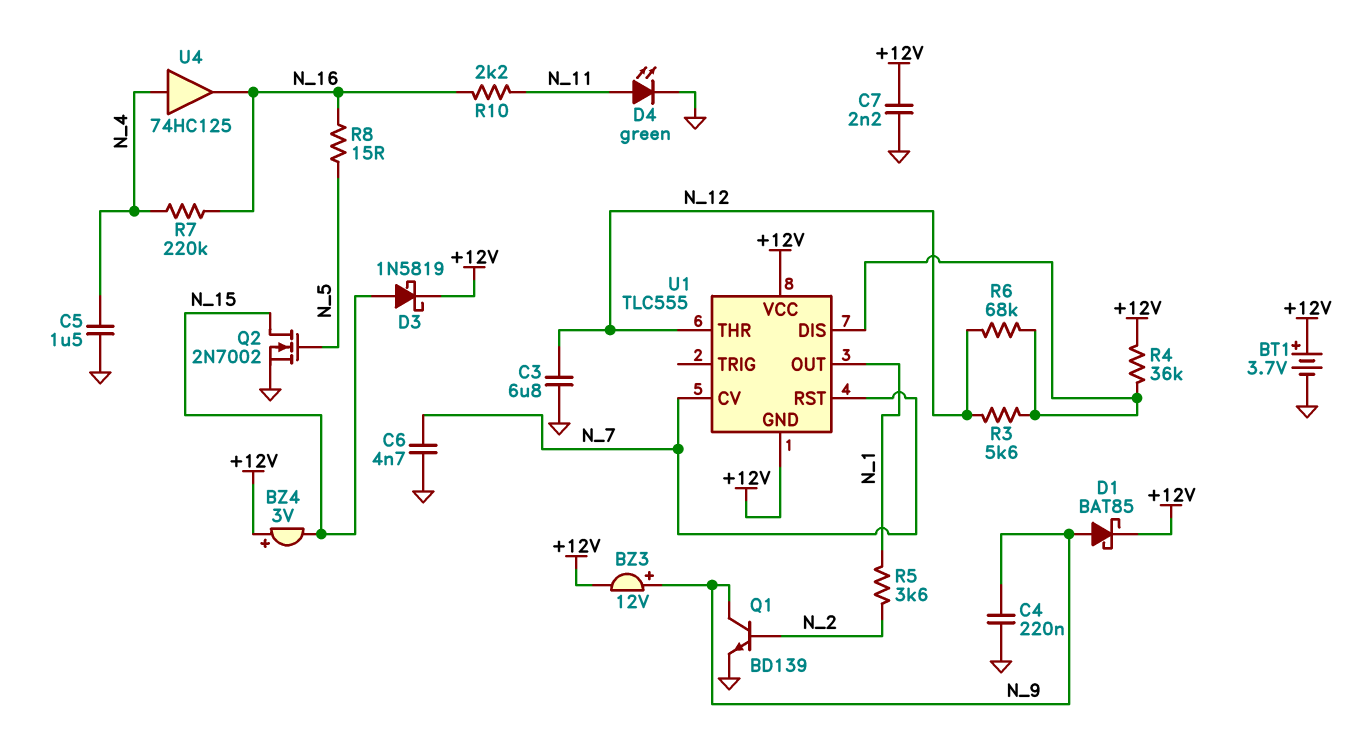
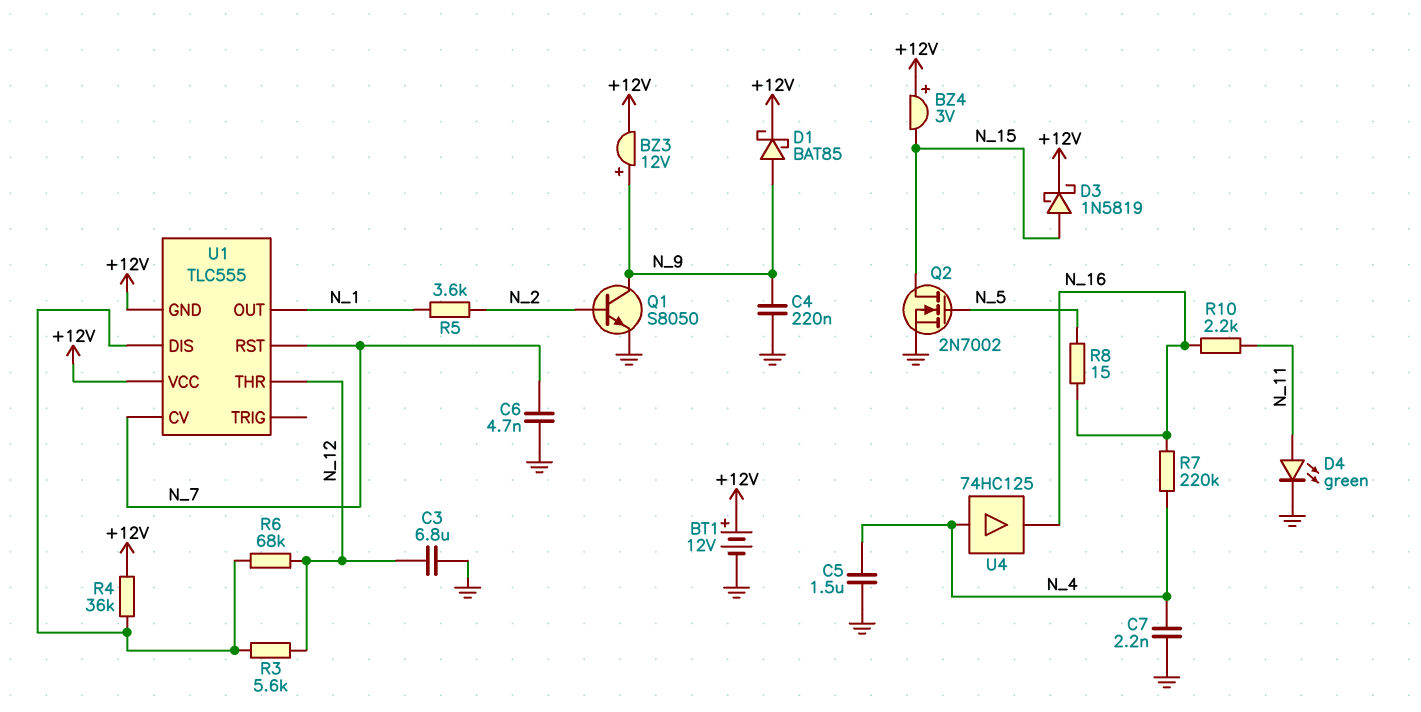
BT1: 3.7V (plus +12V, minus GND) -> 12V (plus +12V, minus GND)
C7: 2.2nF (+12V, GND) -> 2.2nF (GND, N_4)
Q1: NPN BD139 (B N_2, C N_9, E GND) -> NPN S8050 (B N_2, C N_9, E GND)

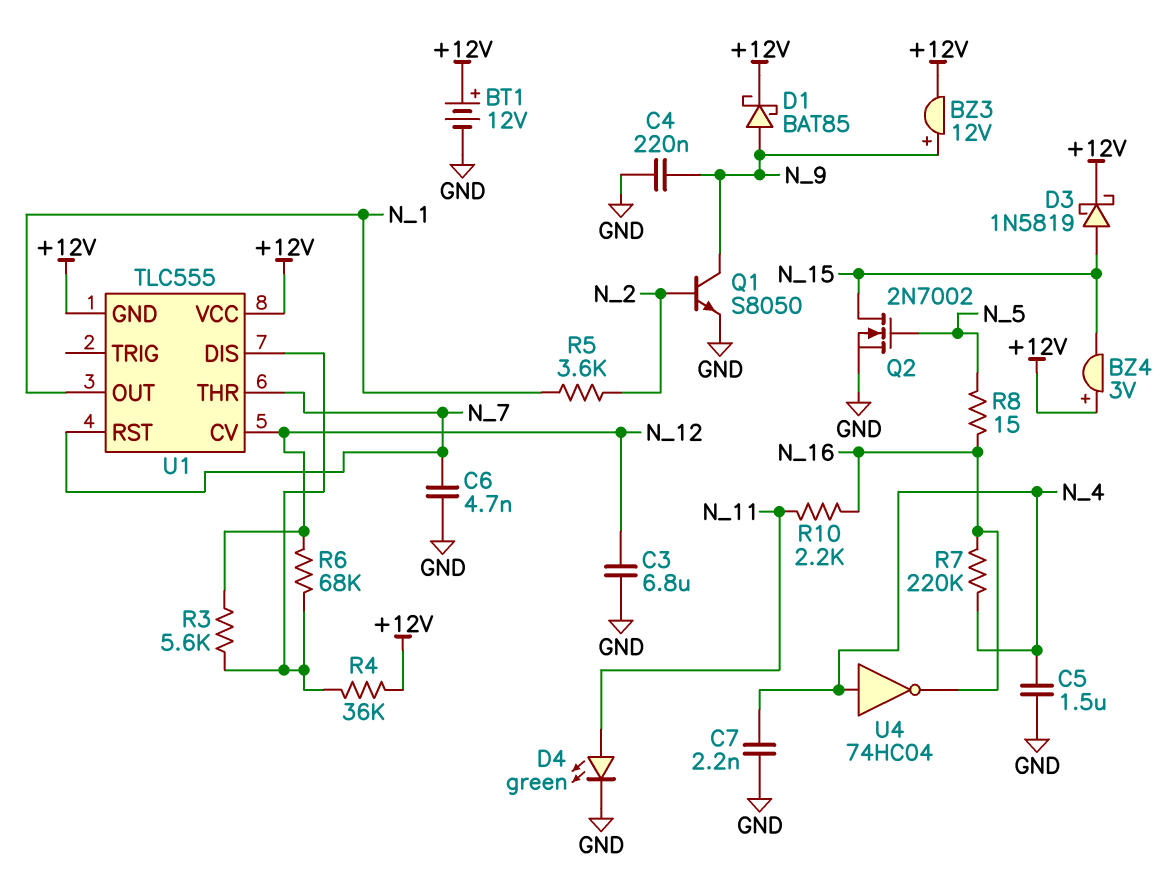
U1 pin CV: N_7 -> N_12
U1 pin THR: N_12 -> N_7
U4: buffer 74HC125 (in N_4, out N_16) -> NOT 74HC04 (in N_4, out N_16)

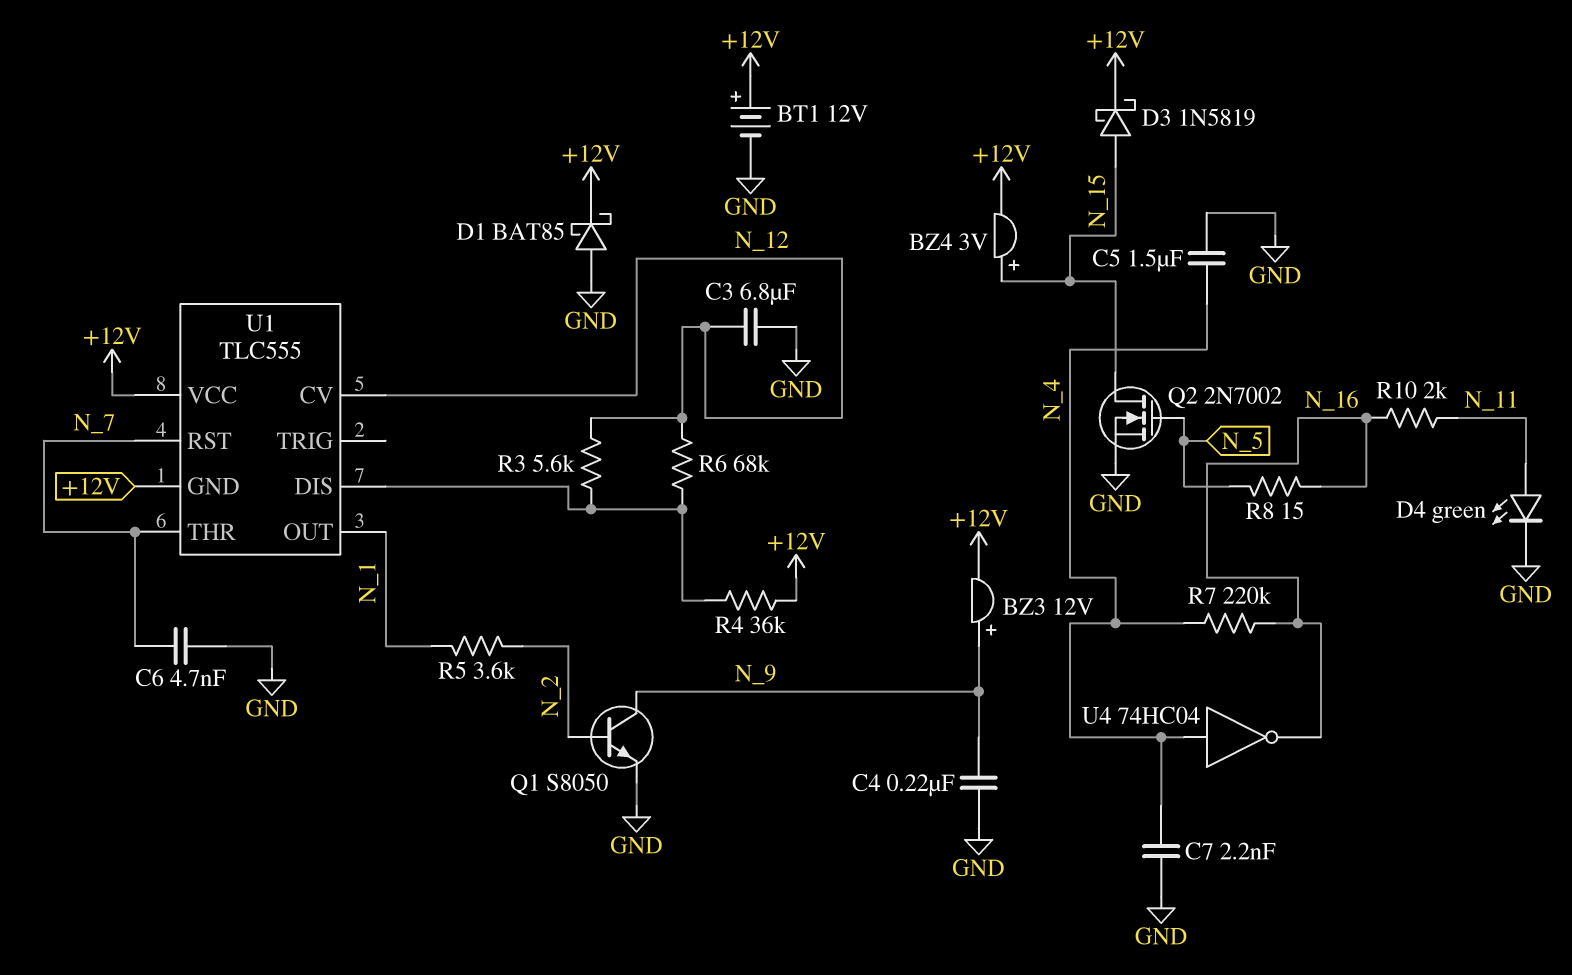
BZ4: buzzer 3V (plus +12V, minus N_15) -> buzzer 3V (plus N_15, minus +12V)
D1: schottky BAT85 (A N_9, K +12V) -> schottky BAT85 (A GND, K +12V)
R10: 2.2k (N_11, N_16) -> 2k (N_11, N_16)

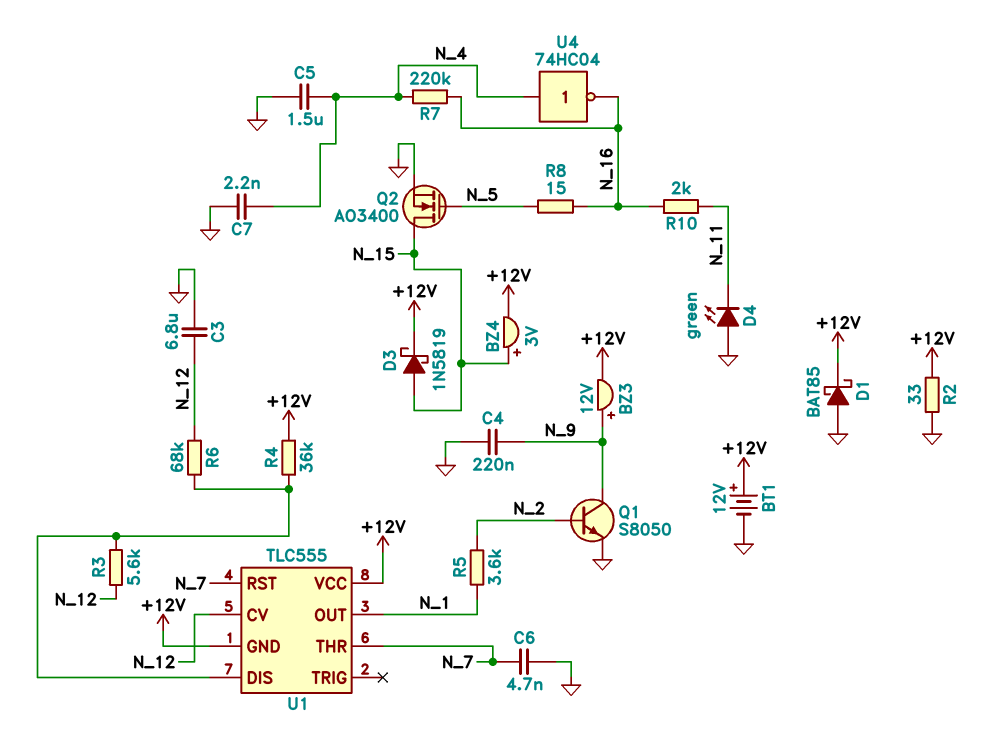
D4: LED green (A N_11, K GND) -> LED green (A GND, K N_11)
Q2: NMOS 2N7002 (G N_5, D N_15, S GND) -> NMOS AO3400 (G N_5, D N_15, S GND)
R2: none -> 33 (+12V, GND)

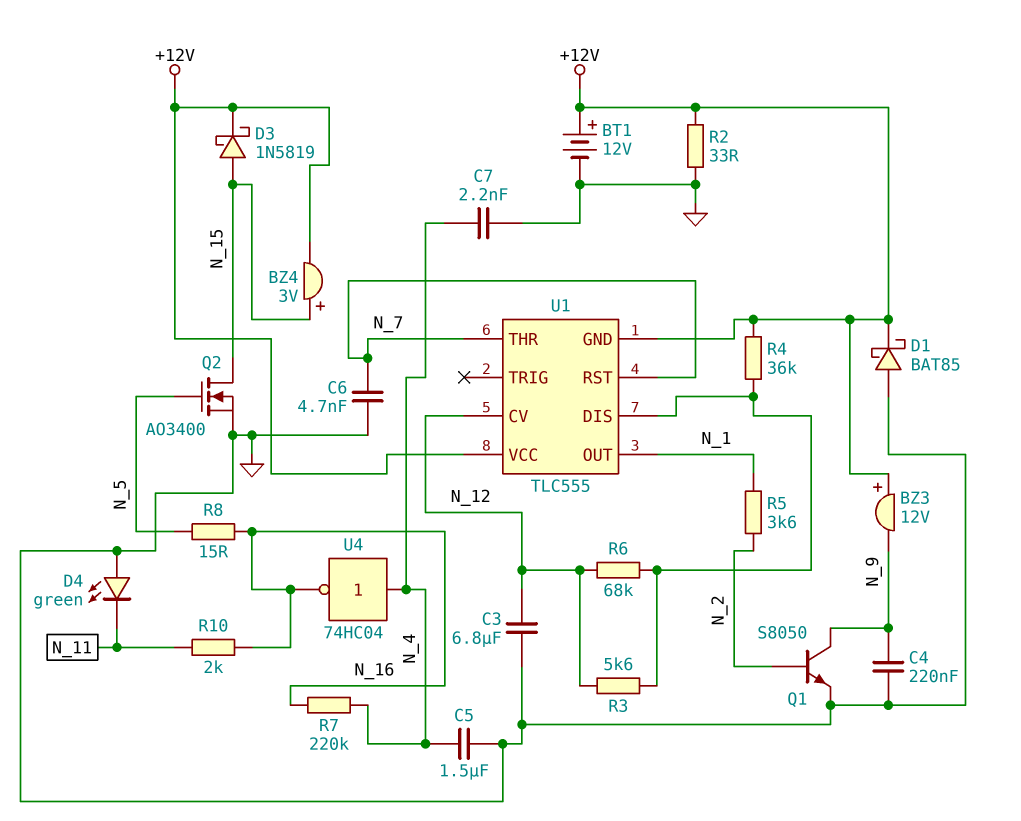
BZ3: buzzer 12V (plus N_9, minus +12V) -> buzzer 12V (plus +12V, minus N_9)

